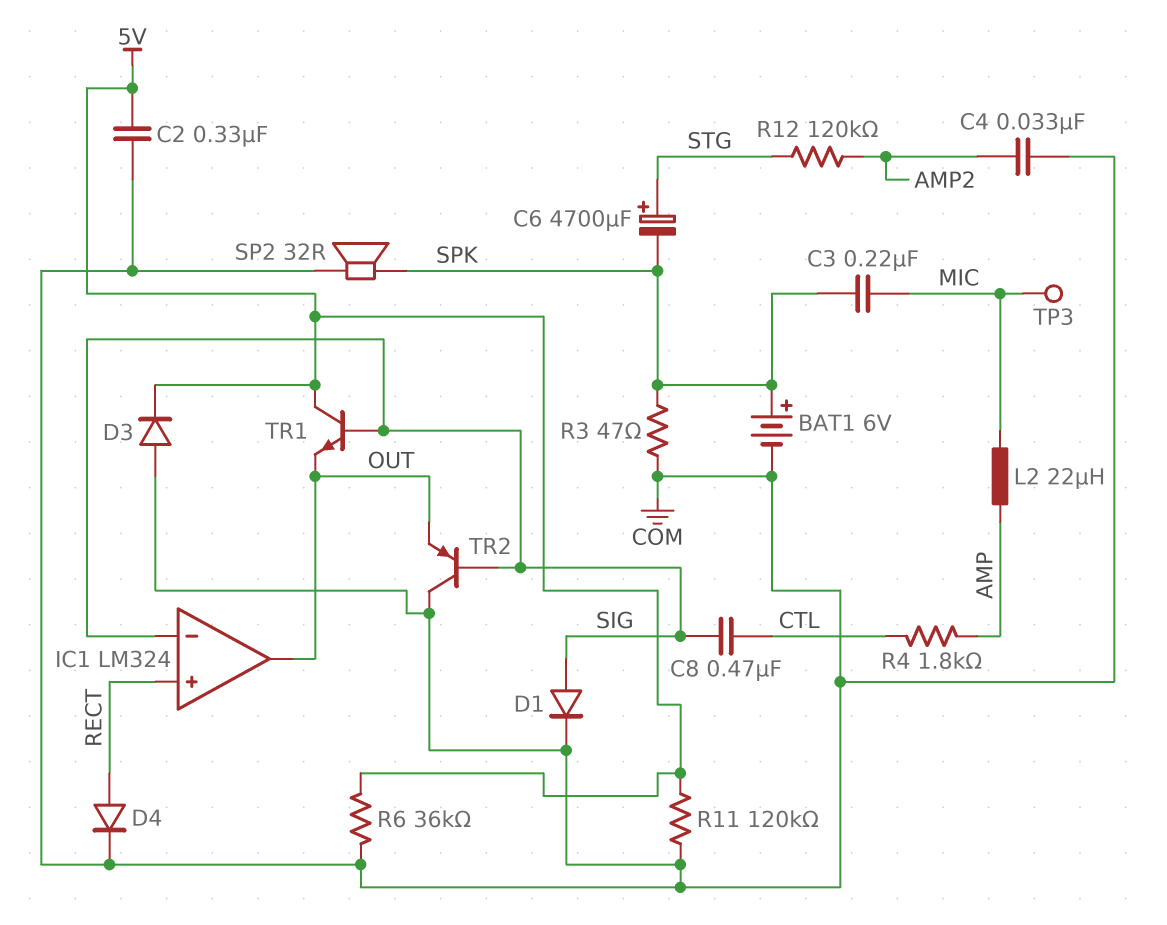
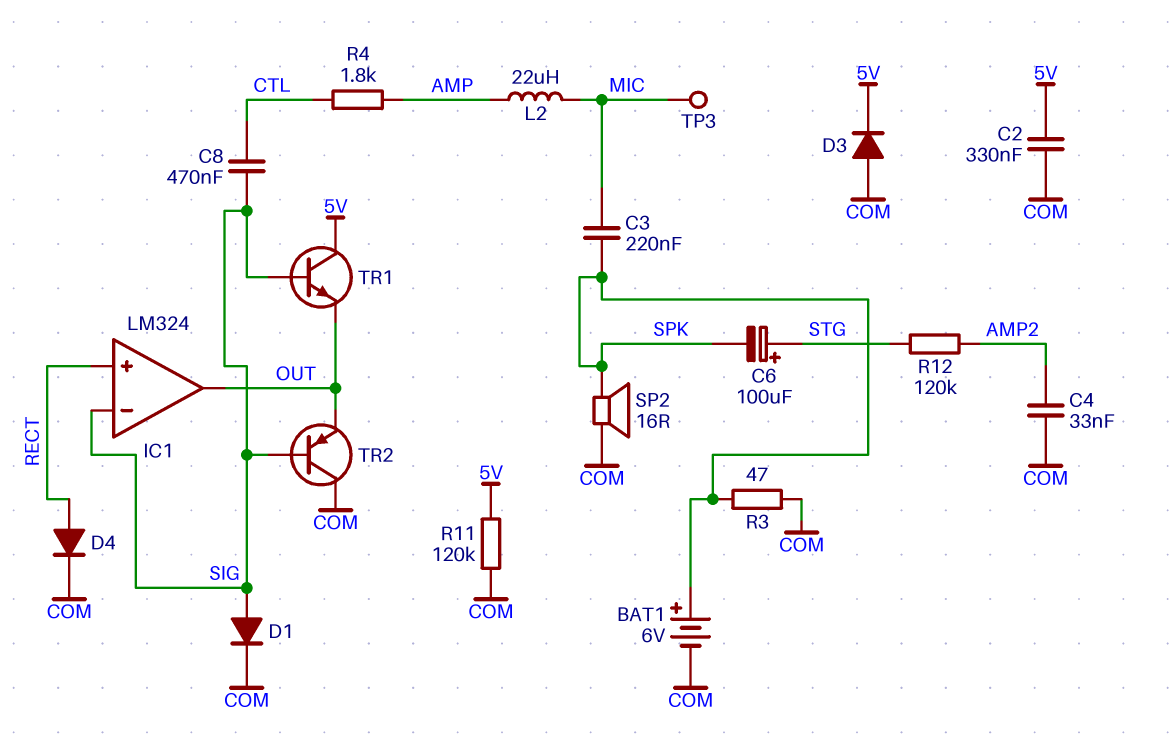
C6: 4700uF (plus STG, minus SPK) -> 100uF (plus STG, minus SPK)
R6: 36k (5V, COM) -> none
SP2: speaker 32R (COM, SPK) -> speaker 16R (COM, SPK)

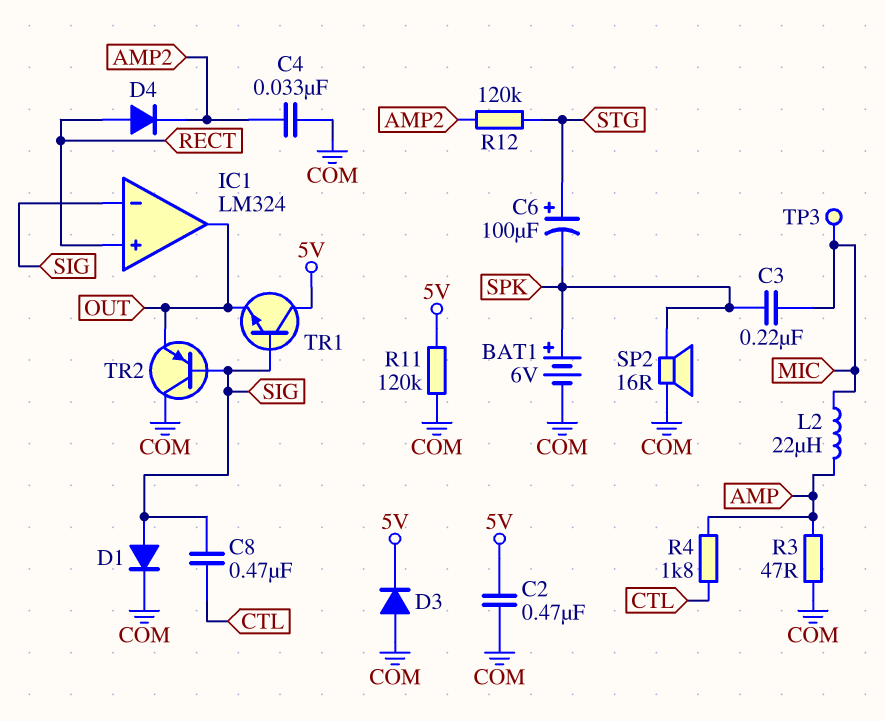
C2: 330nF (5V, COM) -> 470nF (5V, COM)
D4: diode (A RECT, K COM) -> diode (A RECT, K AMP2)
R3: 47 (COM, SPK) -> 47 (AMP, COM)

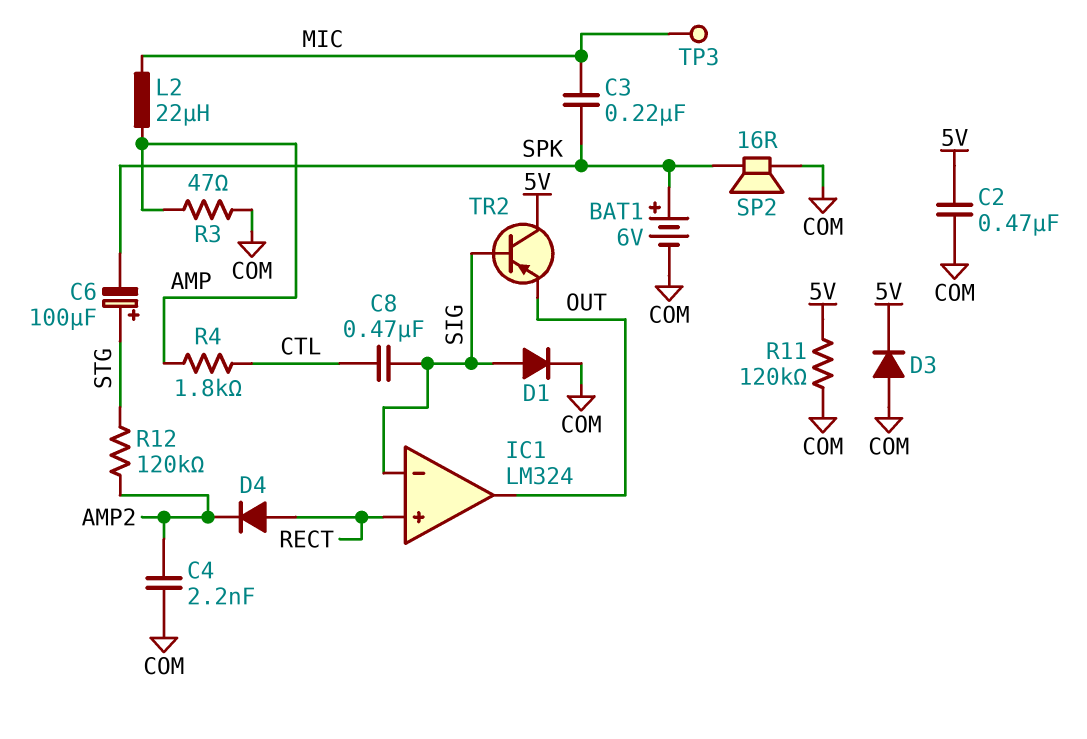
C4: 33nF (AMP2, COM) -> 2.2nF (AMP2, COM)
TR1: NPN (B SIG, C 5V, E OUT) -> none
TR2: PNP (B SIG, C COM, E OUT) -> PNP (B SIG, C 5V, E OUT)

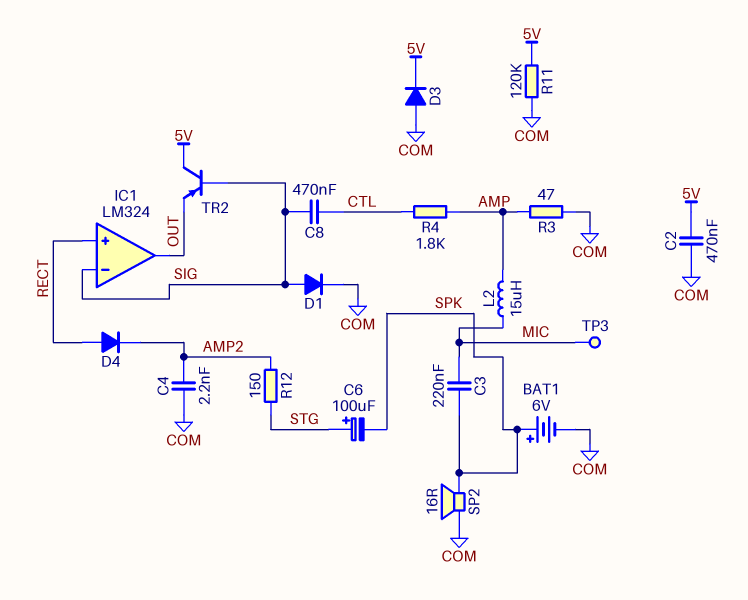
L2: 22uH (AMP, MIC) -> 15uH (AMP, MIC)
R12: 120k (AMP2, STG) -> 150 (AMP2, STG)

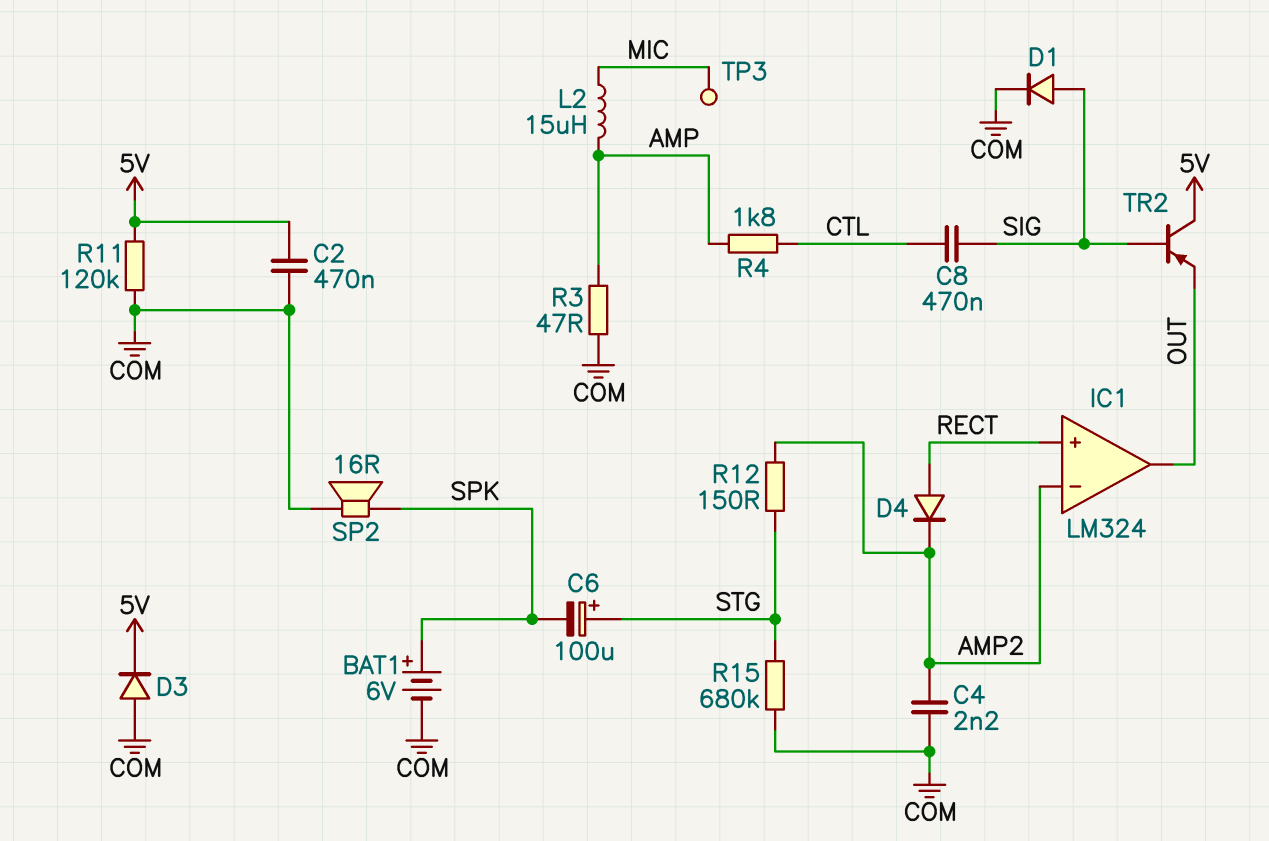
C3: 220nF (MIC, SPK) -> none
IC1 pin in-: SIG -> AMP2
R15: none -> 680k (COM, STG)

